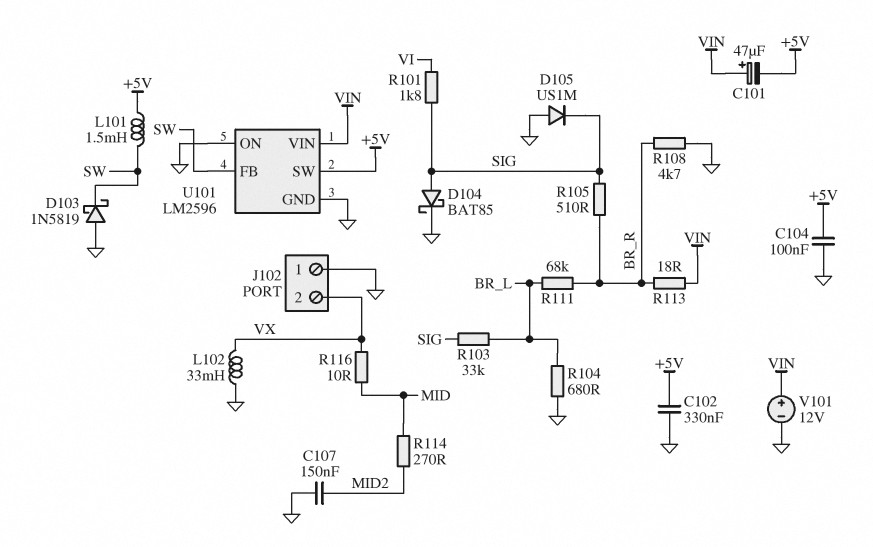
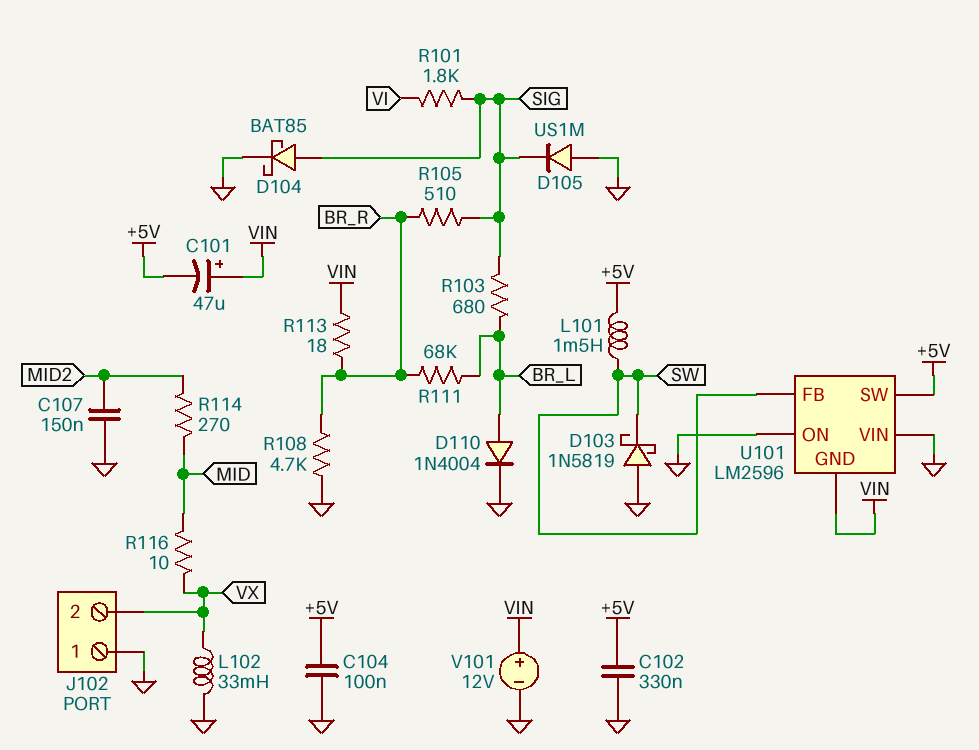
D110: none -> diode 1N4004 (A BR_L, K GND)
R103: 33k (BR_L, SIG) -> 680 (BR_L, SIG)
R104: 680 (BR_L, GND) -> none
U101 pin GND: GND -> VIN
U101 pin VIN: VIN -> GND

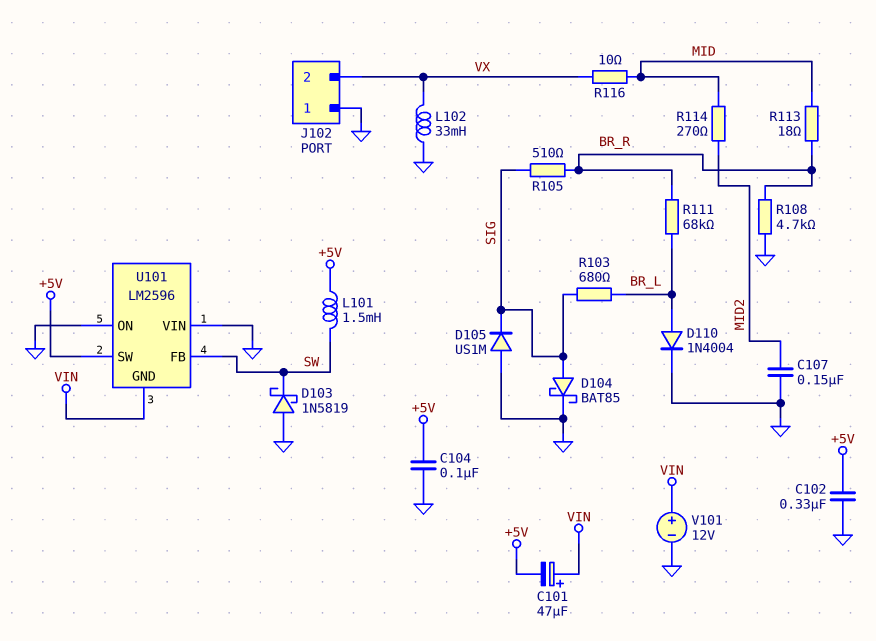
R101: 1.8k (SIG, VI) -> none
R113: 18 (BR_R, VIN) -> 18 (BR_R, MID)

